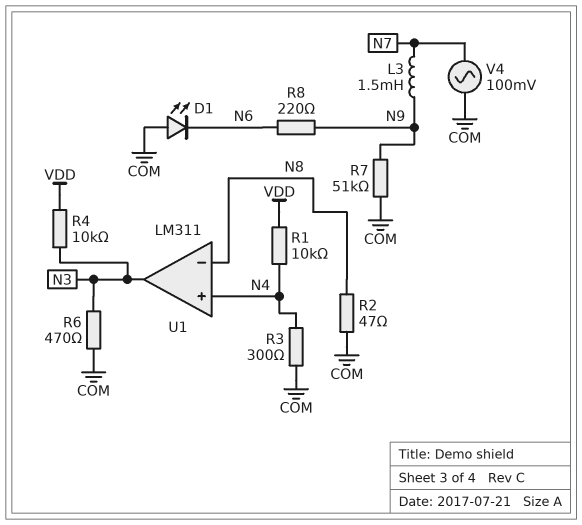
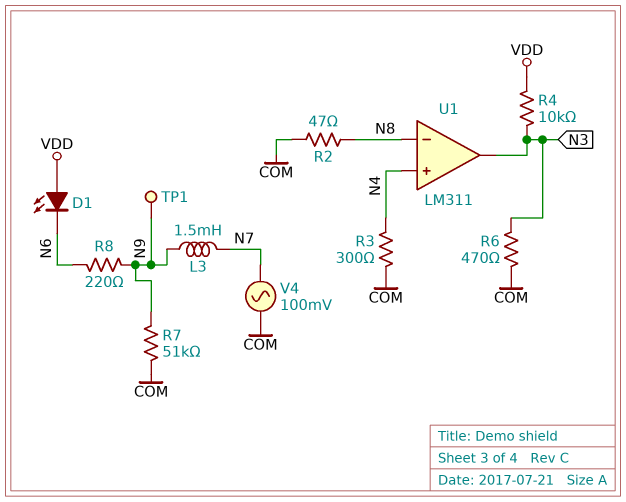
D1: LED (A COM, K N6) -> LED (A VDD, K N6)
R1: 10k (N4, VDD) -> none
TP1: none -> test point (N9)

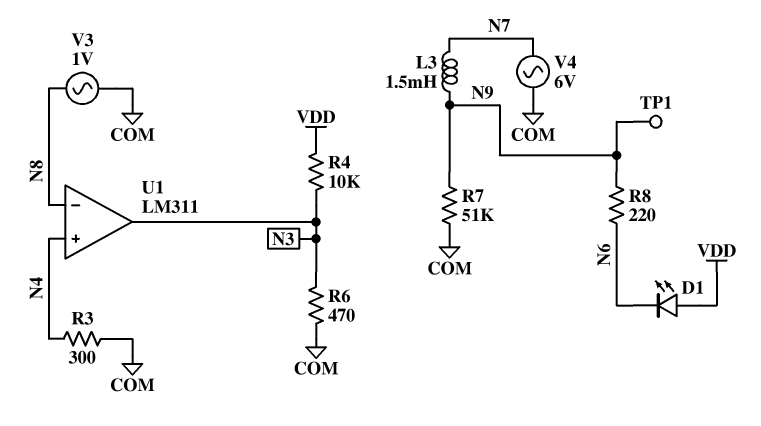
R2: 47 (COM, N8) -> none
V3: none -> AC 1V (COM, N8)
V4: AC 100mV (COM, N7) -> AC 6V (COM, N7)

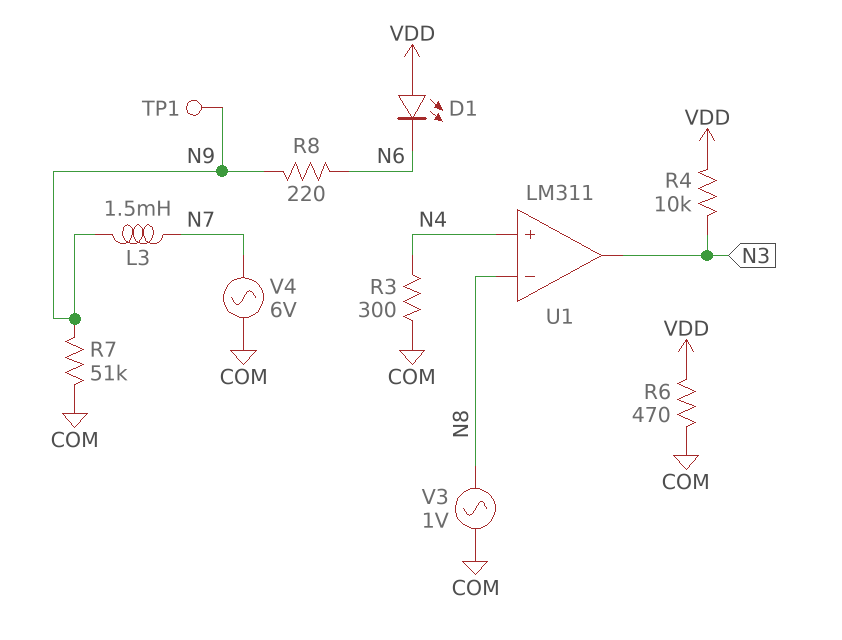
R6: 470 (COM, N3) -> 470 (COM, VDD)

